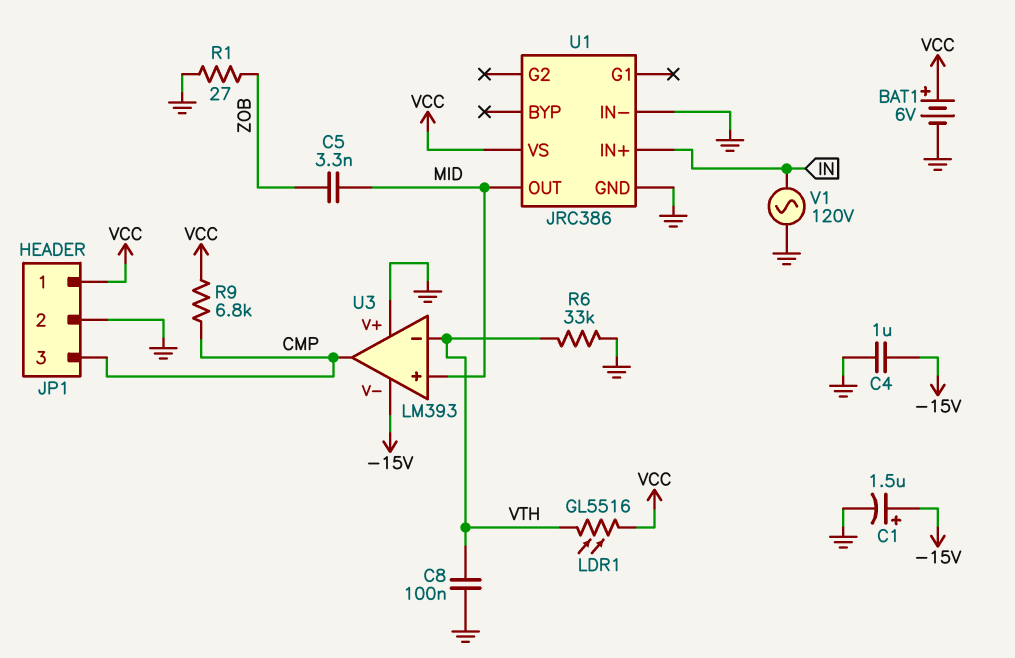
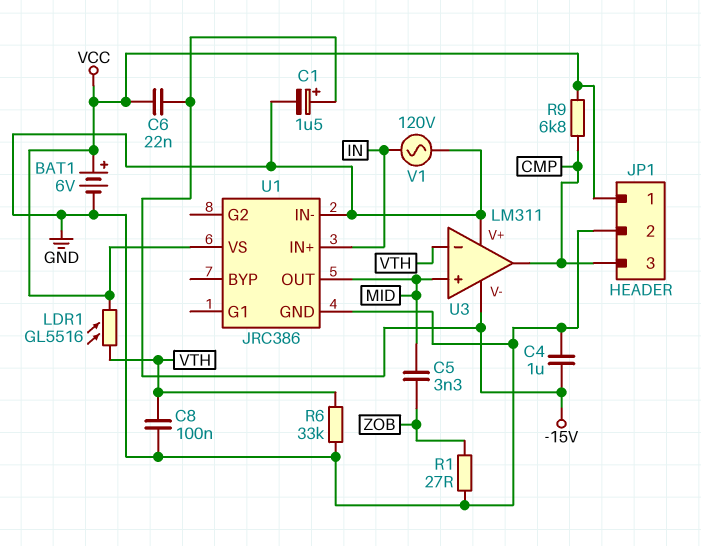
C6: none -> 22nF (-15V, VCC)
U3: LM393 -> LM311

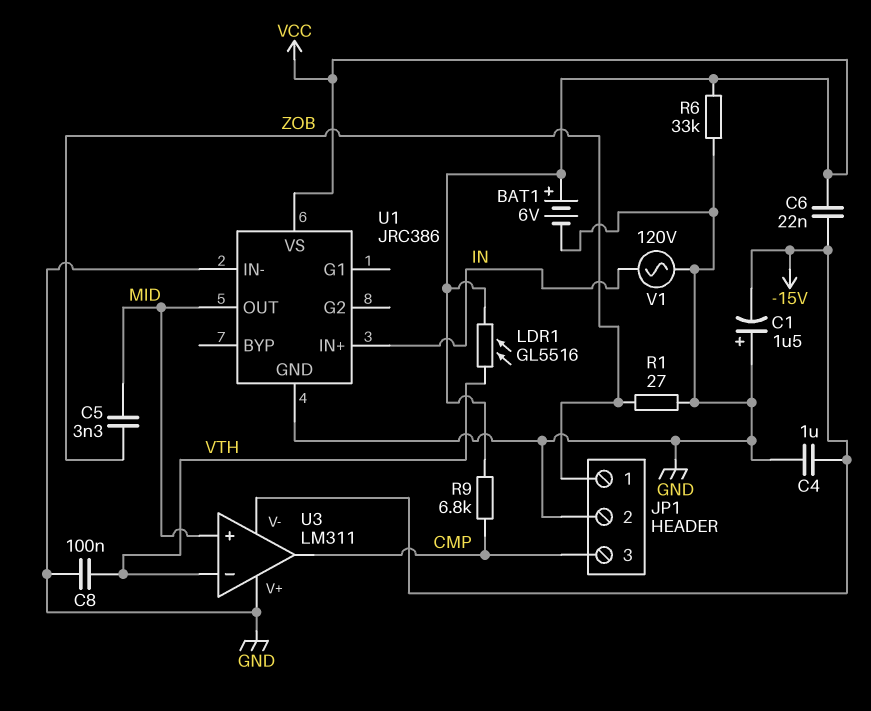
C1: 1.5uF (plus -15V, minus GND) -> 1.5uF (plus GND, minus -15V)
JP1 pin 1: VCC -> ZOB
R6: 33k (GND, VTH) -> 33k (GND, VCC)

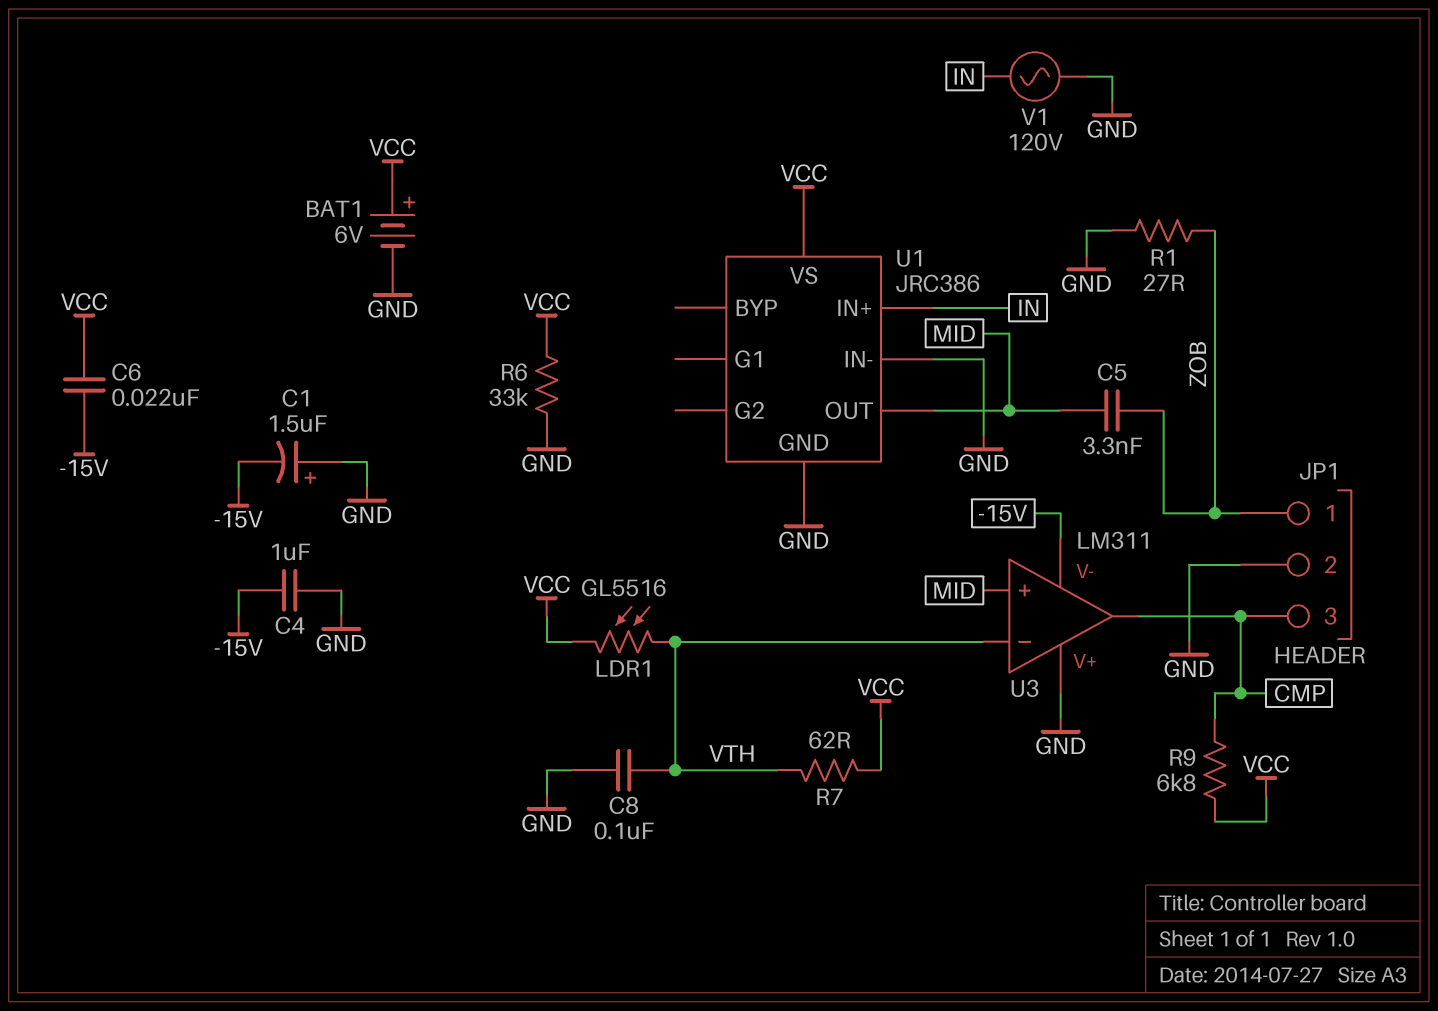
R7: none -> 62 (VCC, VTH)

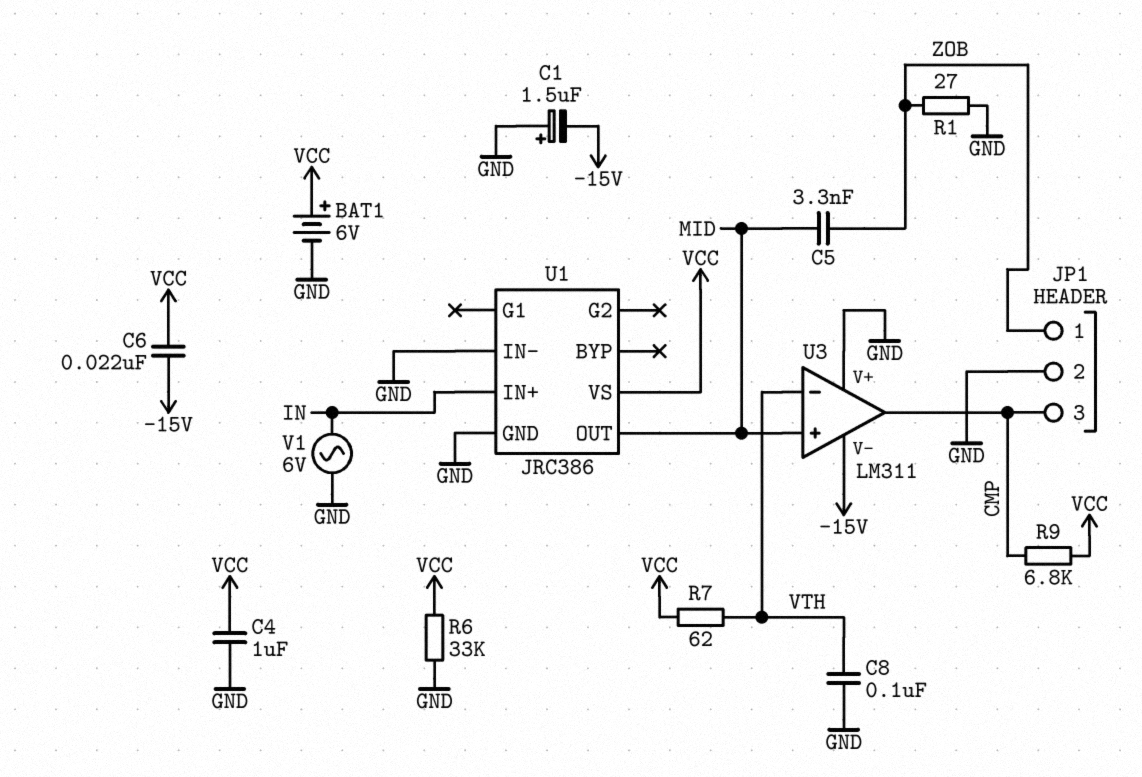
C4: 1uF (-15V, GND) -> 1uF (GND, VCC)
LDR1: GL5516 (VCC, VTH) -> none
V1: AC 120V (GND, IN) -> AC 6V (GND, IN)

